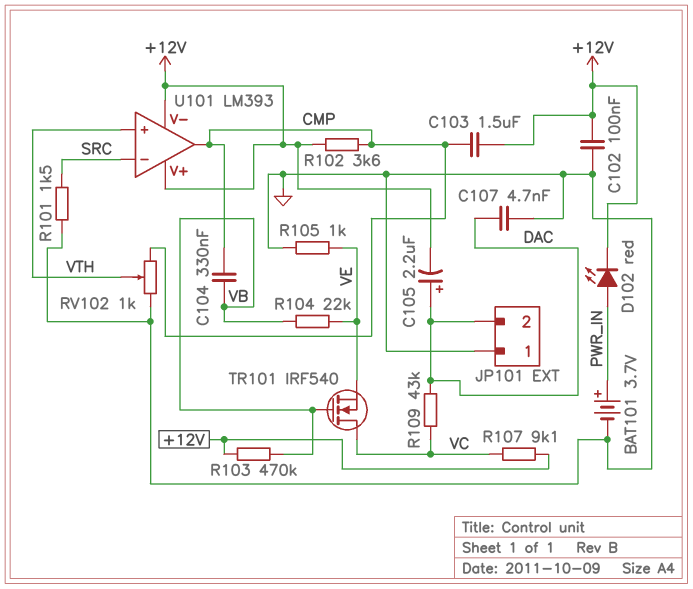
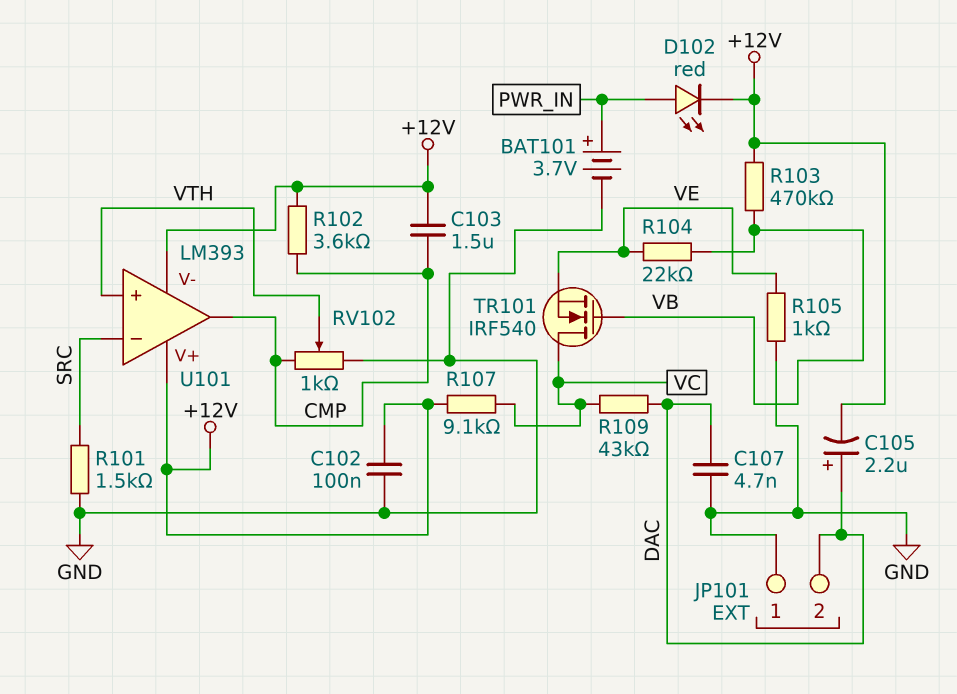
C104: 330nF (CMP, VB) -> none

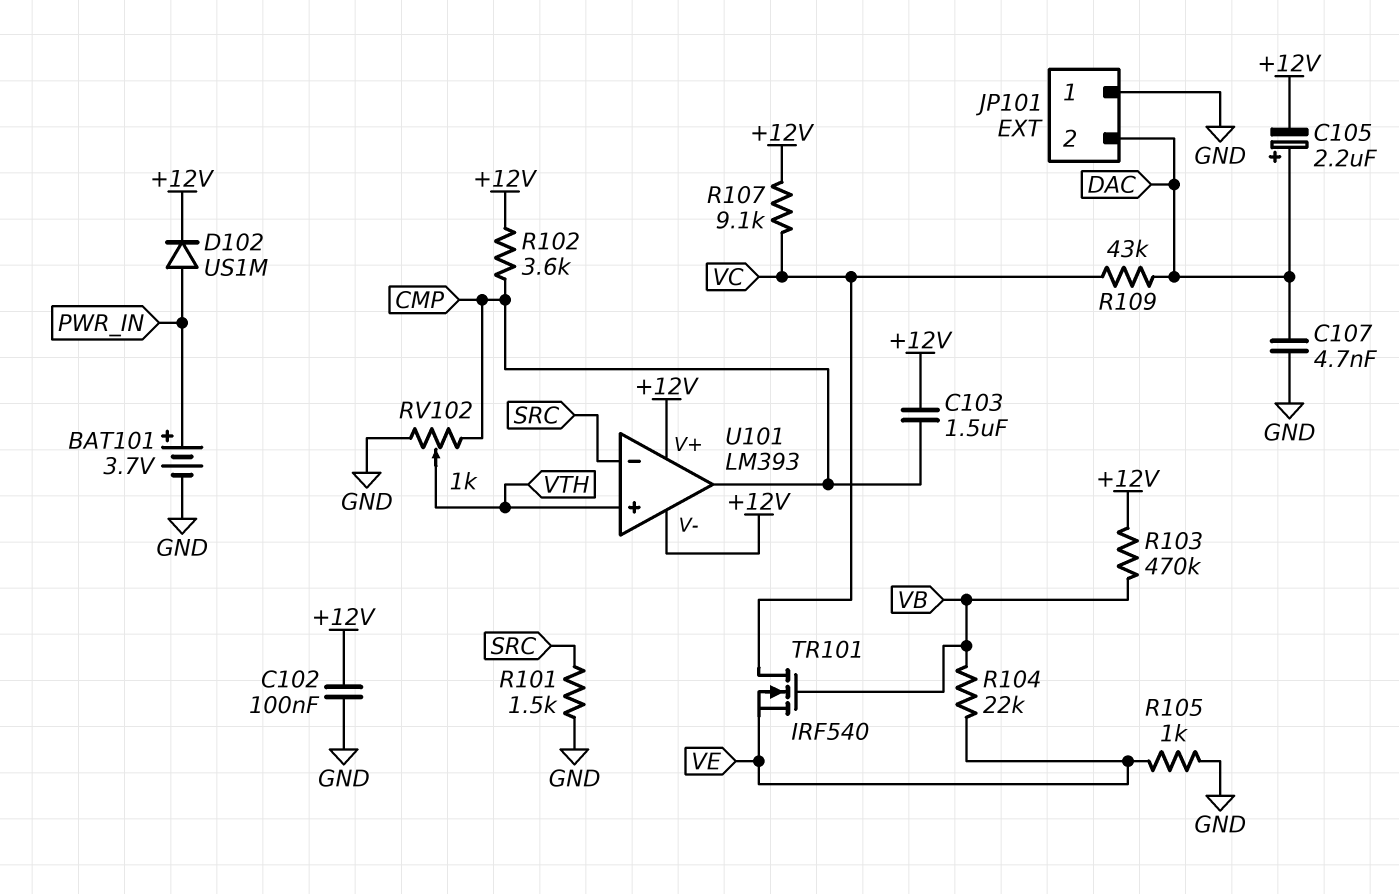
D102: LED red (A PWR_IN, K +12V) -> diode US1M (A PWR_IN, K +12V)

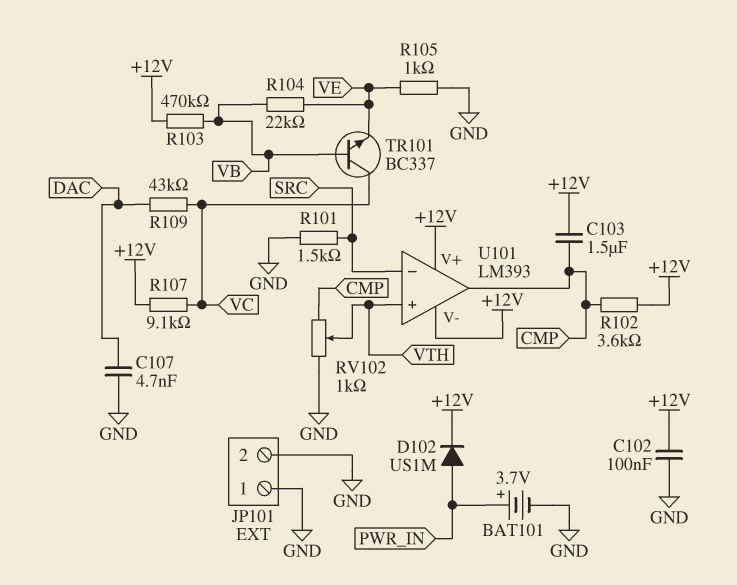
C105: 2.2uF (plus DAC, minus +12V) -> none
JP101 pin 2: DAC -> GND
TR101: NMOS IRF540 (G VB, D VC, S VE) -> NPN BC337 (B VB, C VC, E VE)

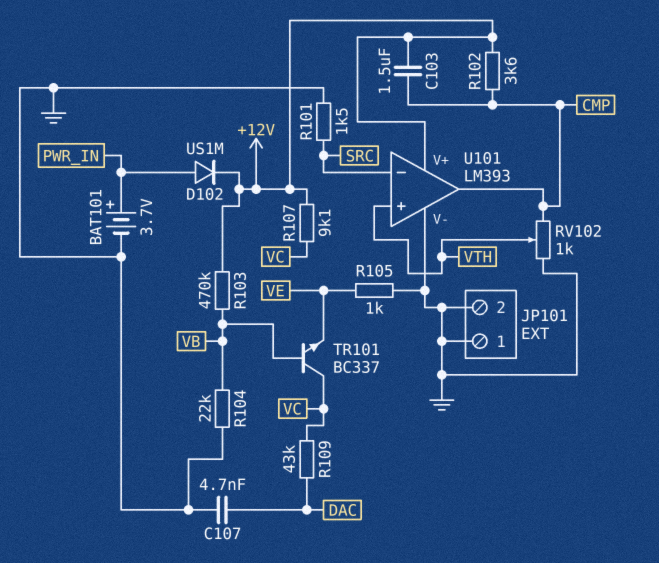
C102: 100nF (+12V, GND) -> none
R104: 22k (VB, VE) -> 22k (GND, VB)
U101 pin V-: +12V -> GND

